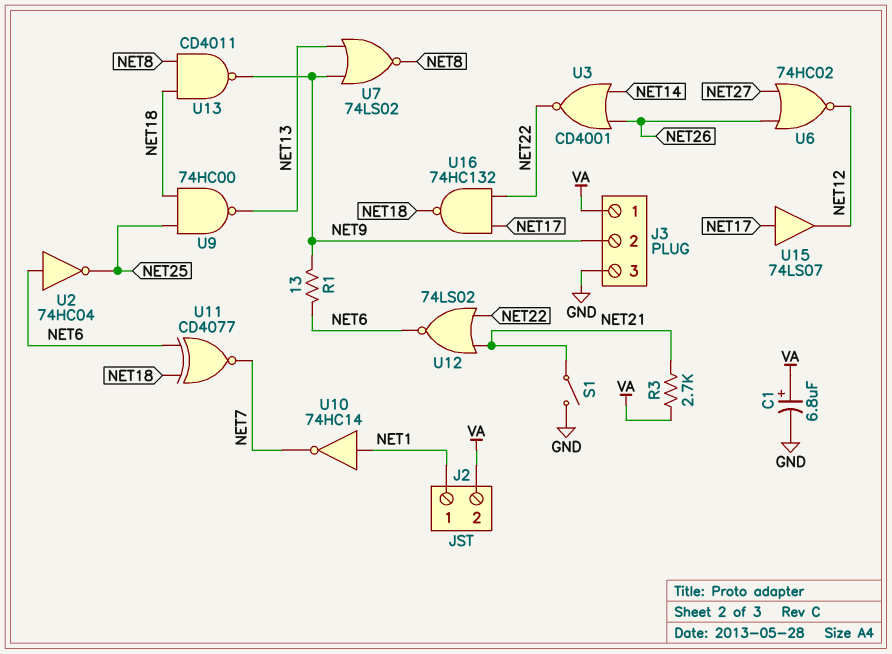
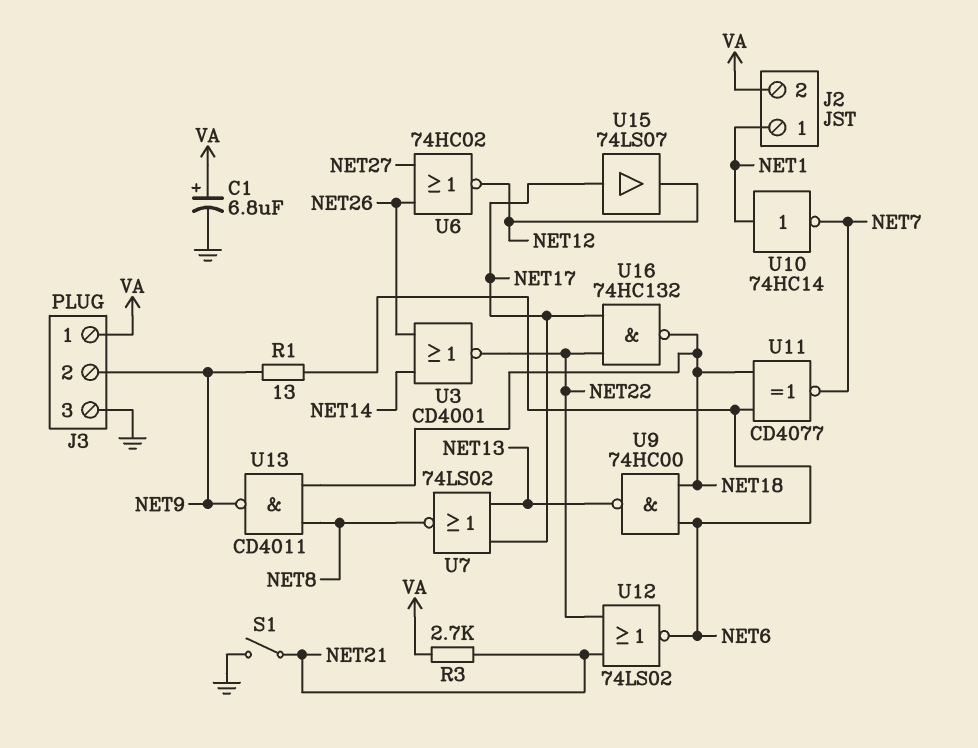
U2: NOT 74HC04 (in NET6, out NET25) -> none
U7: NOR 74LS02 (in NET9, in NET13, out NET8) -> NOR 74LS02 (in NET13, in NET17, out NET8)
U9: NAND 74HC00 (in NET18, in NET25, out NET13) -> NAND 74HC00 (in NET6, in NET18, out NET13)

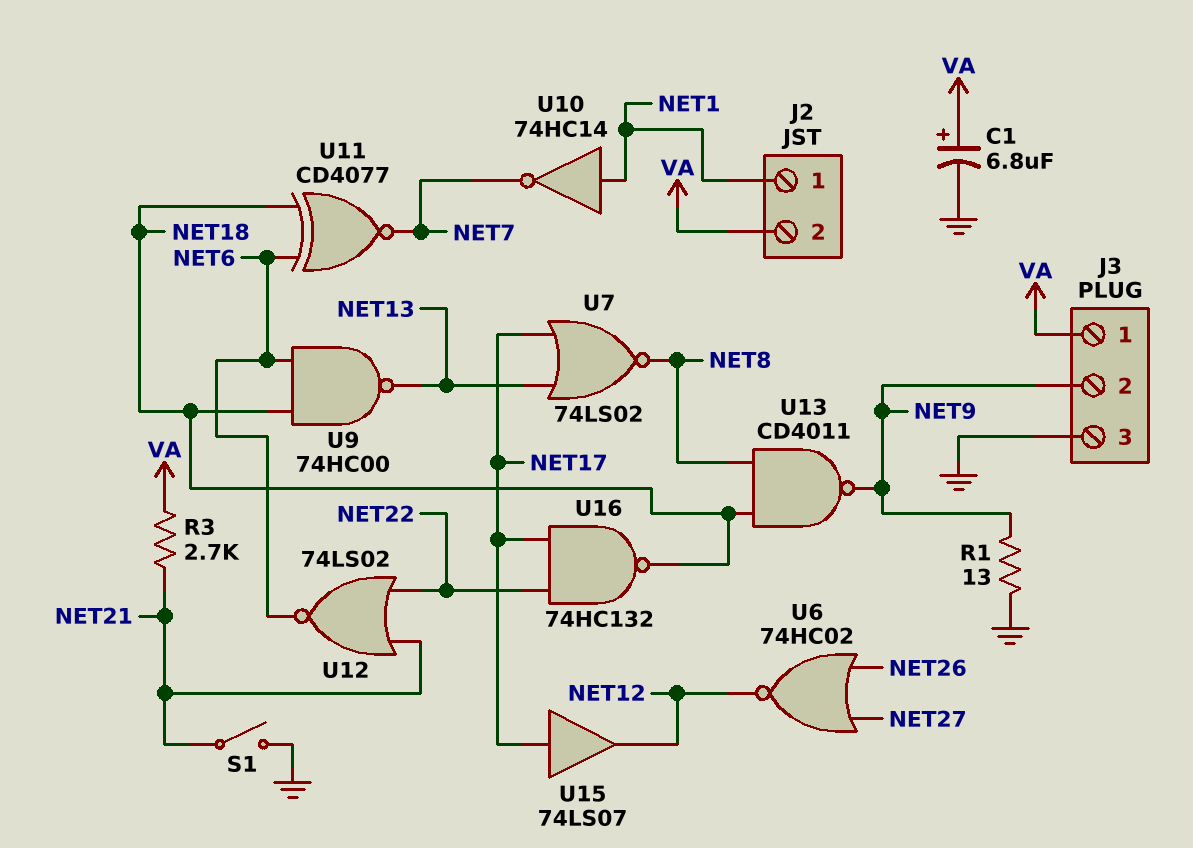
R1: 13 (NET6, NET9) -> 13 (GND, NET9)
U3: NOR CD4001 (in NET14, in NET26, out NET22) -> none

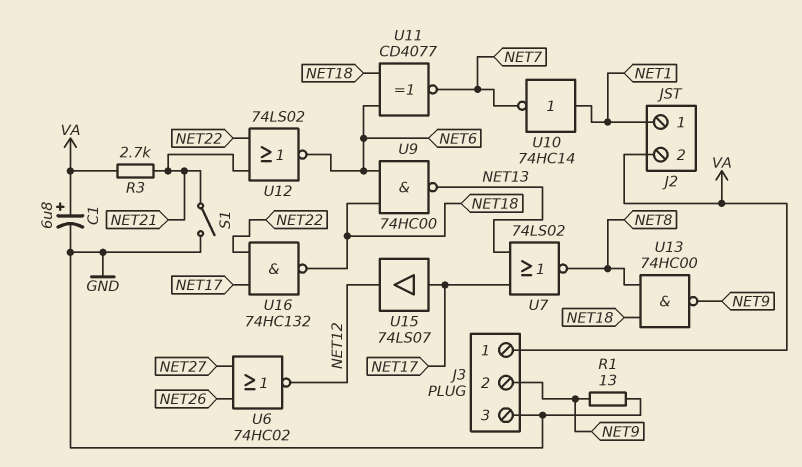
U13: NAND CD4011 (in NET8, in NET18, out NET9) -> NAND 74HC00 (in NET8, in NET18, out NET9)

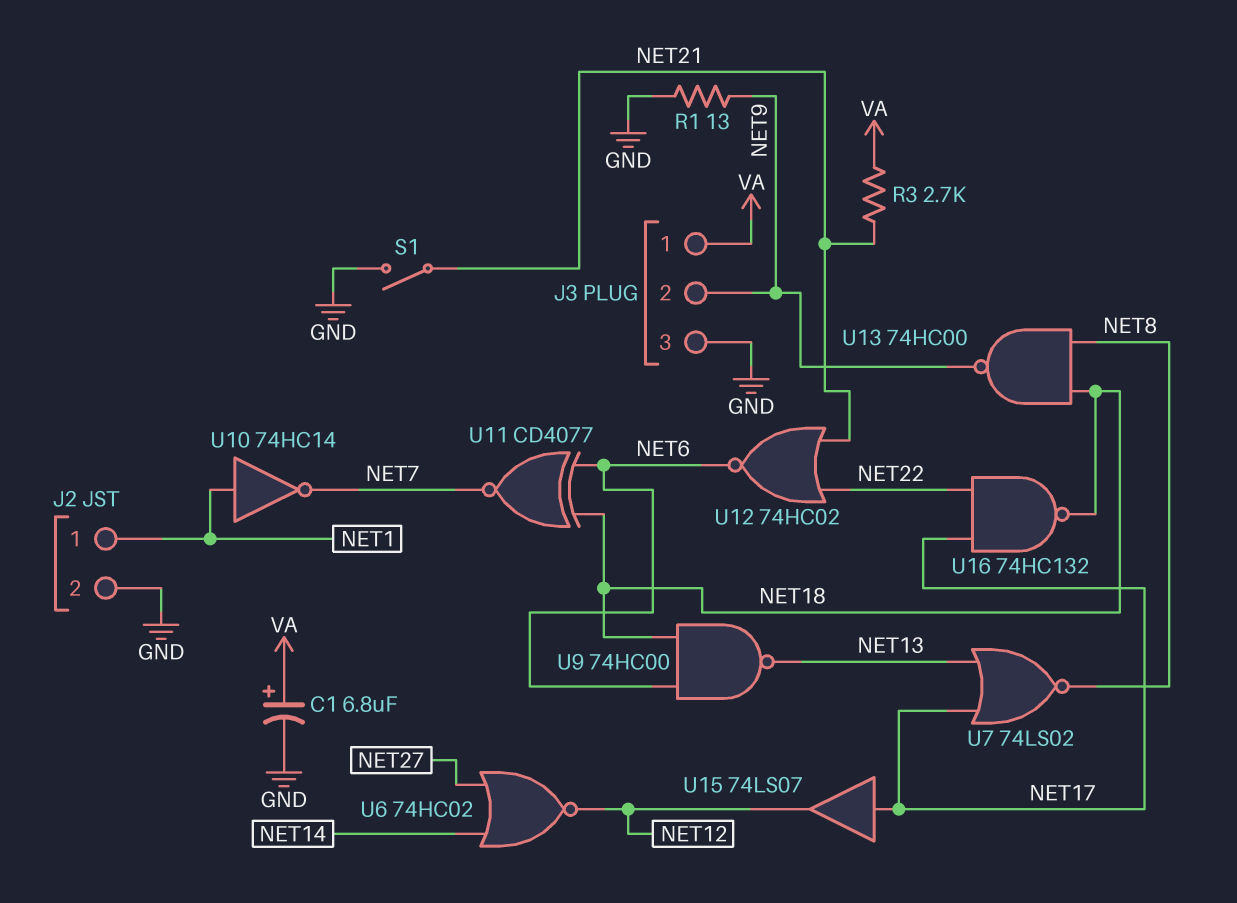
J2 pin 2: VA -> GND
U6: NOR 74HC02 (in NET26, in NET27, out NET12) -> NOR 74HC02 (in NET14, in NET27, out NET12)
U12: NOR 74LS02 (in NET21, in NET22, out NET6) -> NOR 74HC02 (in NET21, in NET22, out NET6)

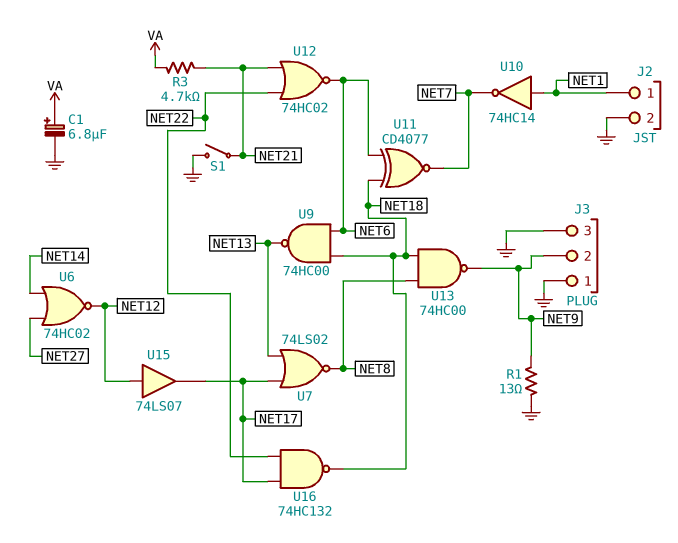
J3 pin 1: VA -> GND
R3: 2.7k (NET21, VA) -> 4.7k (NET21, VA)
U15: buffer 74LS07 (in NET17, out NET12) -> buffer 74LS07 (in NET12, out NET17)

